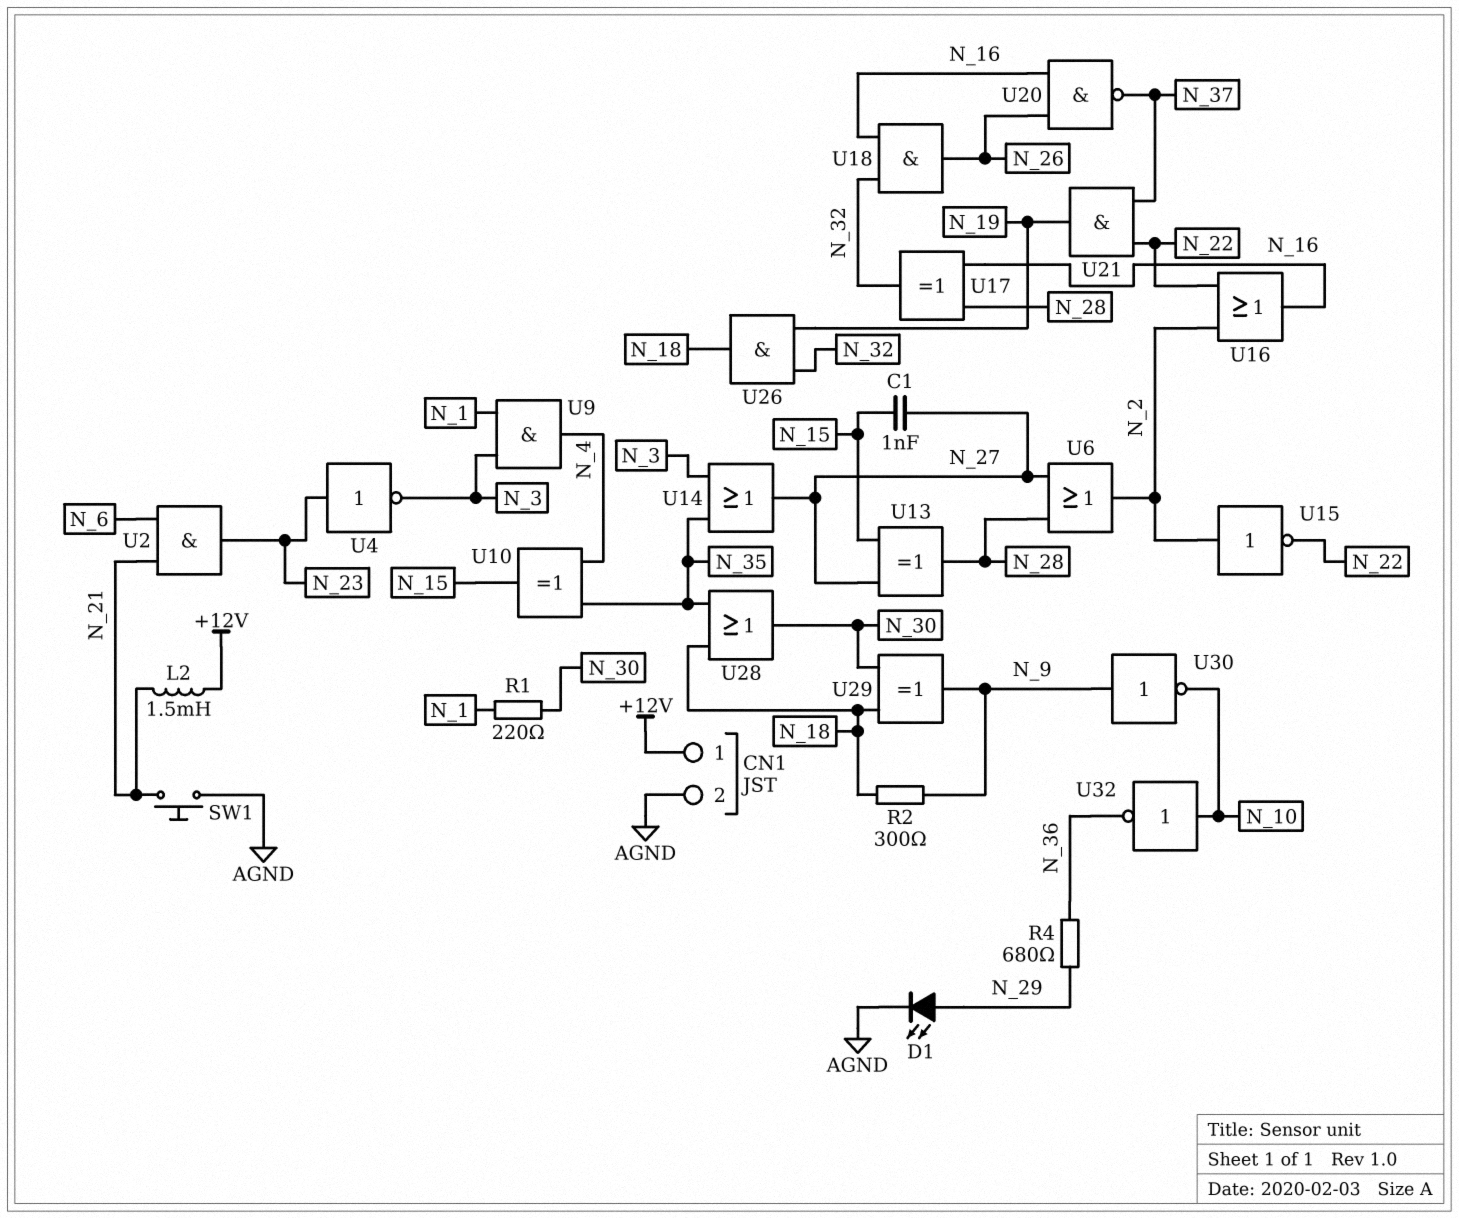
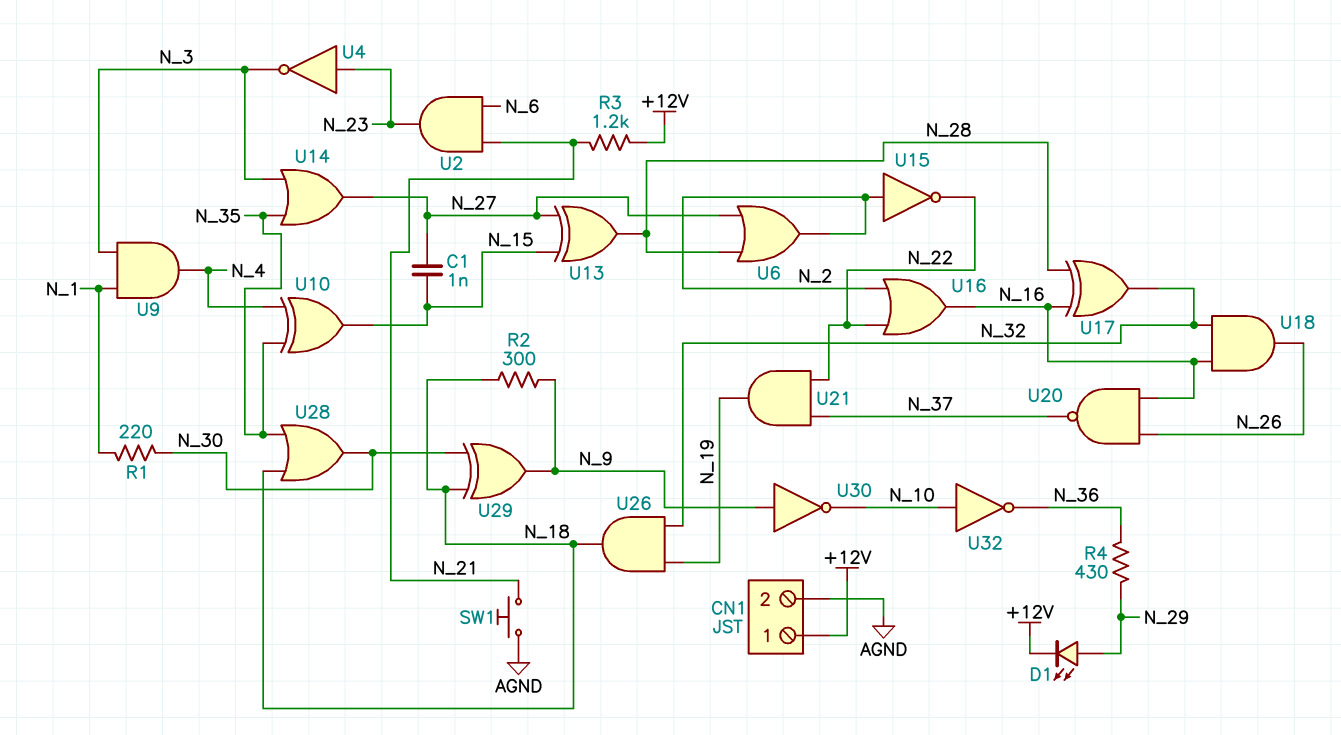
D1: LED (A N_29, K AGND) -> LED (A N_29, K +12V)
L2: 1.5mH (+12V, N_21) -> none
R3: none -> 1.2k (+12V, N_21)
R4: 680 (N_29, N_36) -> 430 (N_29, N_36)

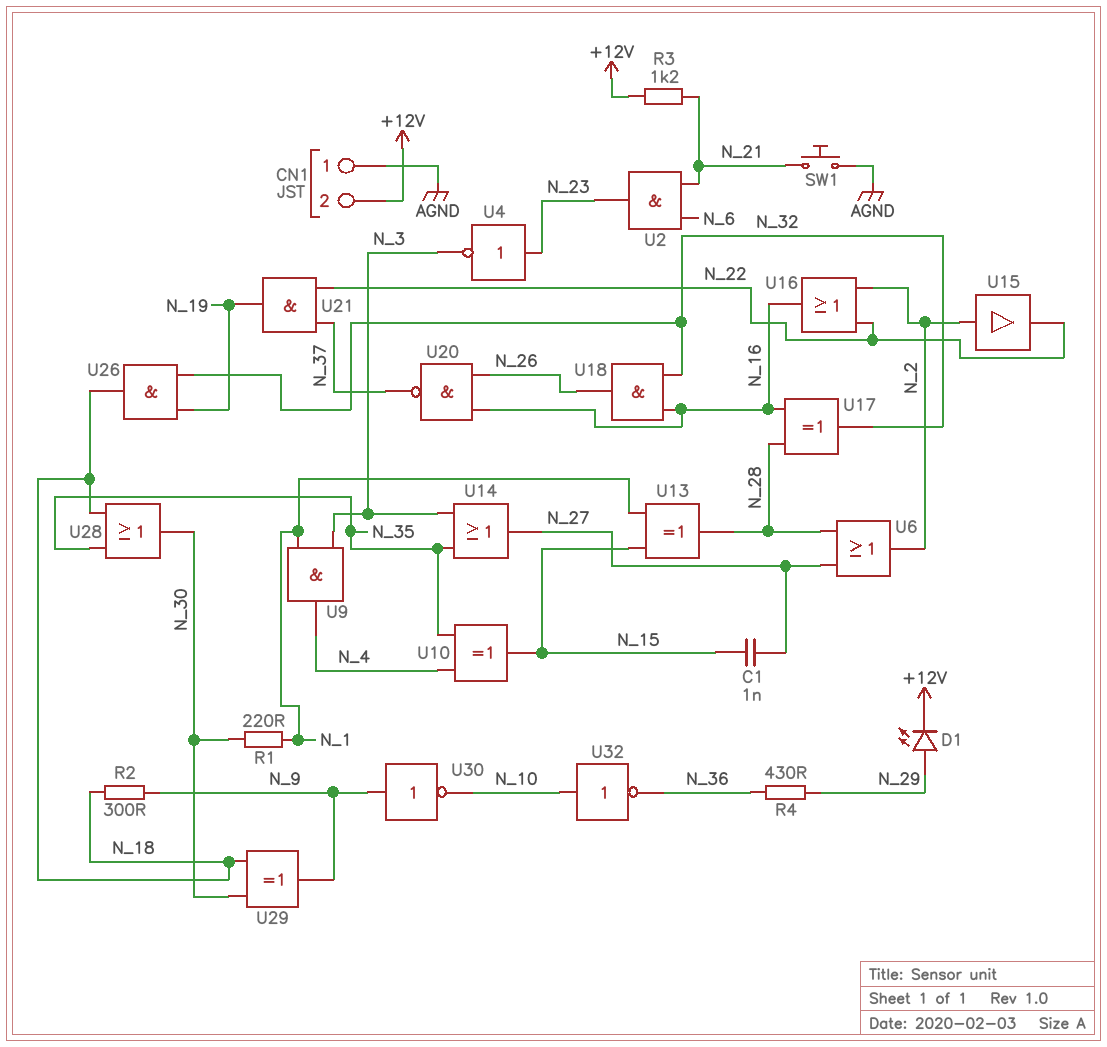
CN1 pin 1: +12V -> AGND
CN1 pin 2: AGND -> +12V
U13: XOR (in N_15, in N_27, out N_28) -> XOR (in N_1, in N_15, out N_28)
U15: NOT (in N_2, out N_22) -> buffer (in N_2, out N_22)

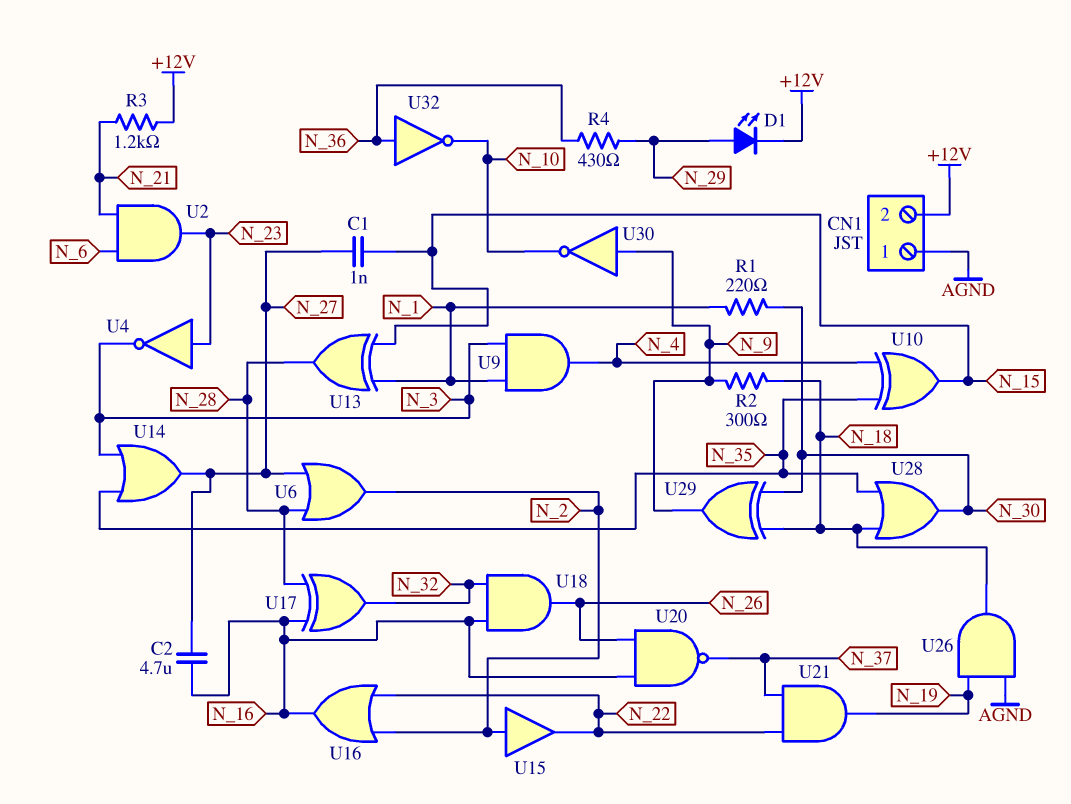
C2: none -> 4.7uF (N_16, N_27)
SW1: button (AGND, N_21) -> none
U26: AND (in N_19, in N_32, out N_18) -> AND (in AGND, in N_19, out N_18)
U32: NOT (in N_10, out N_36) -> NOT (in N_36, out N_10)

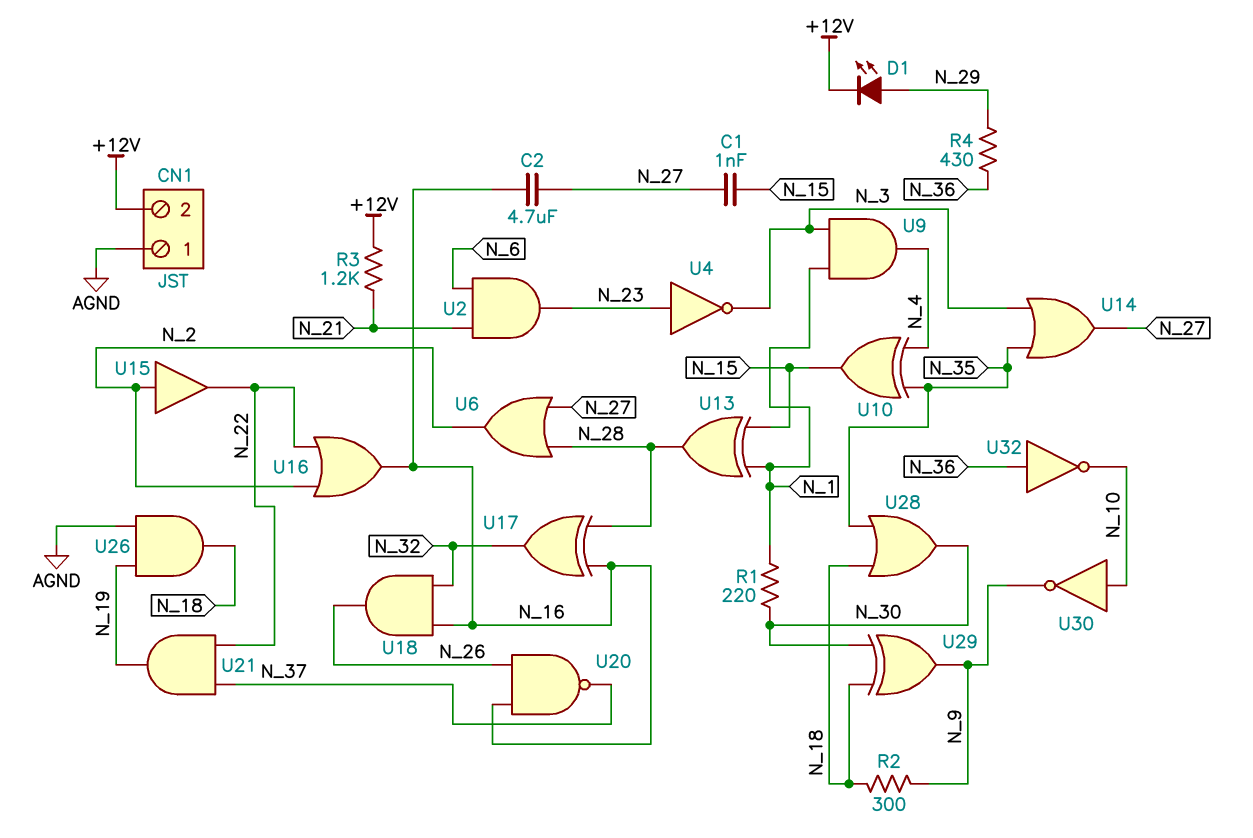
U30: NOT (in N_9, out N_10) -> NOT (in N_10, out N_9)

